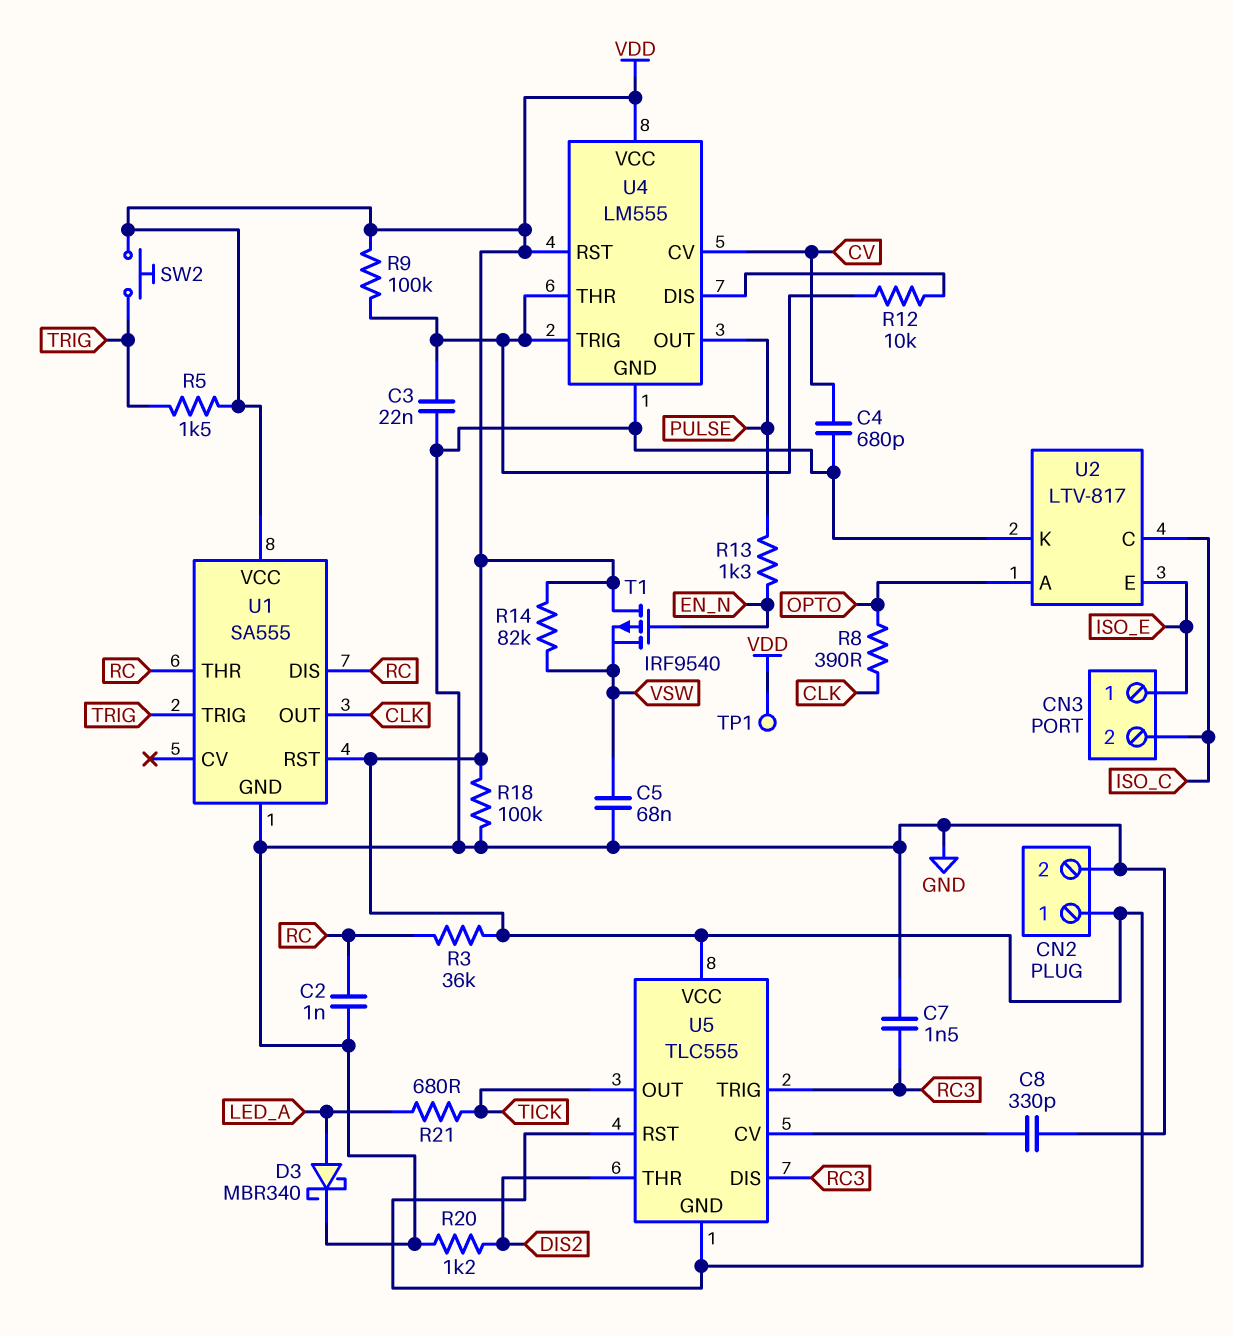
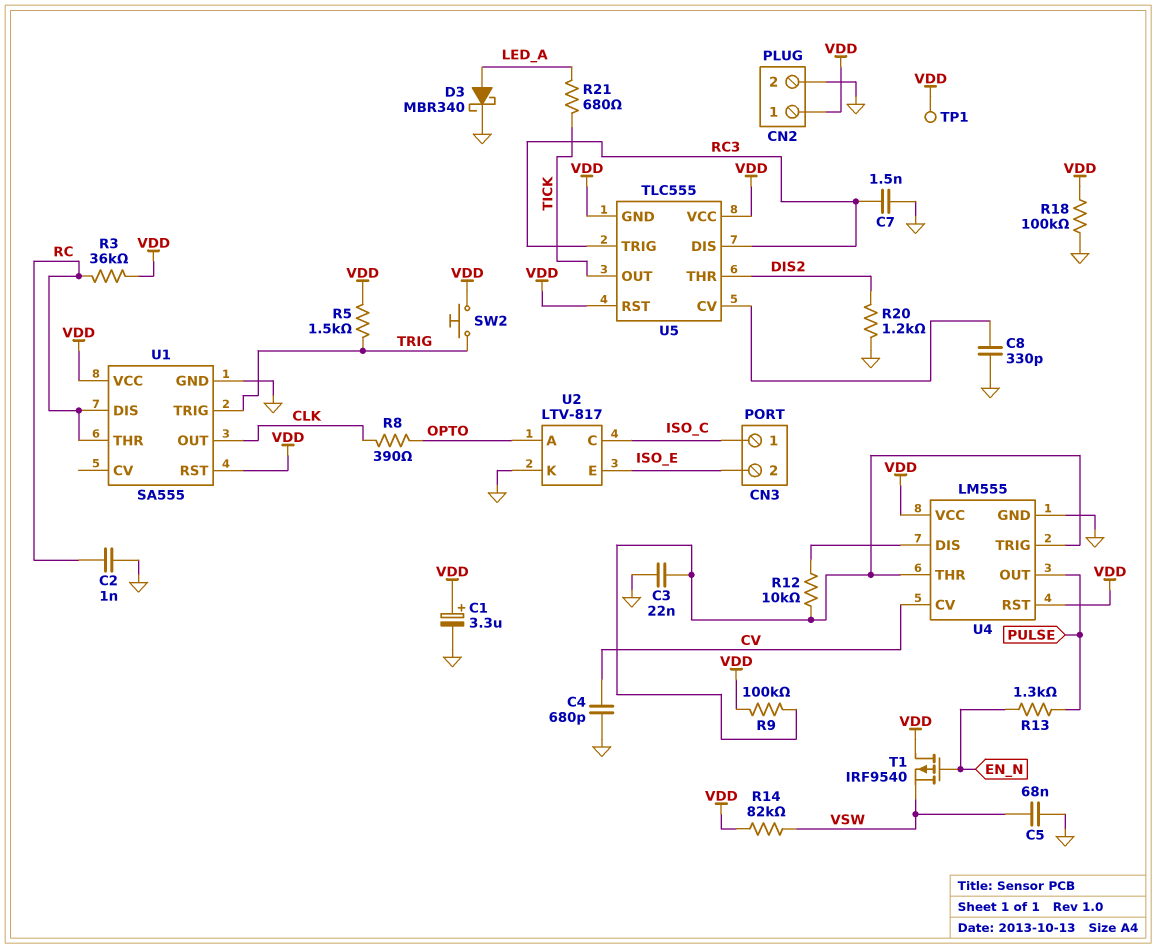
C1: none -> 3.3uF (plus VDD, minus GND)
CN3 pin 1: ISO_E -> ISO_C
CN3 pin 2: ISO_C -> ISO_E

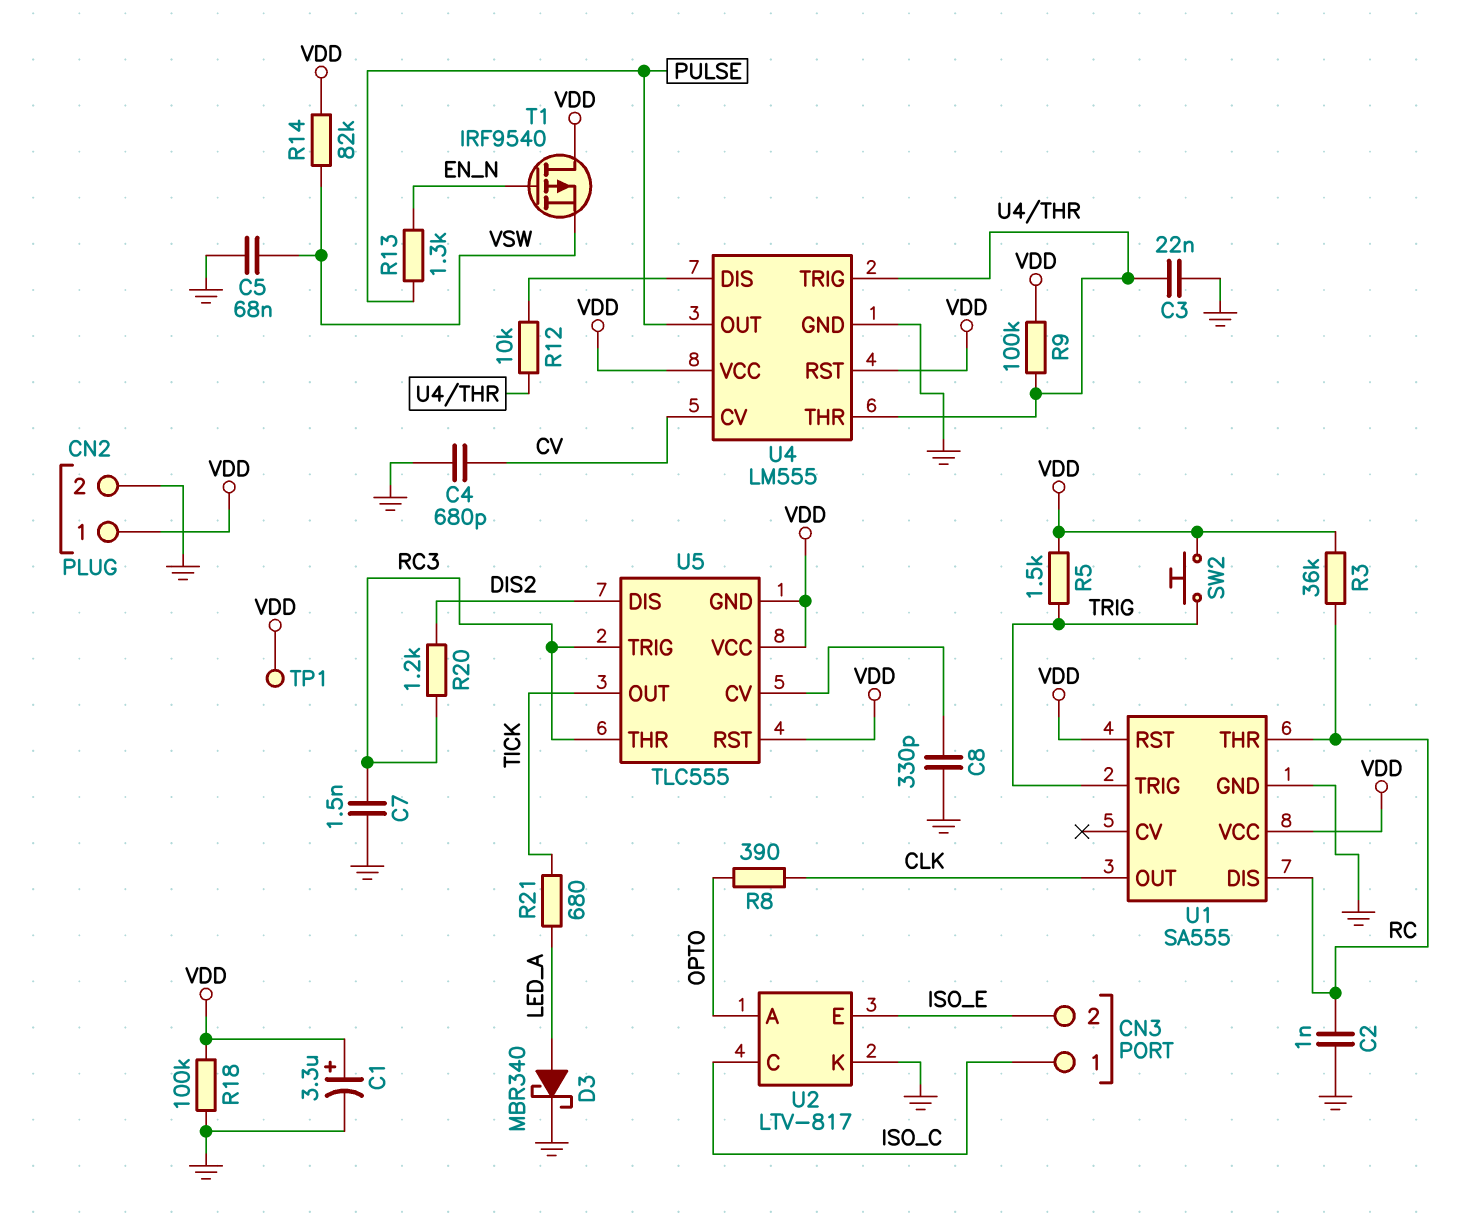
R20: 1.2k (DIS2, GND) -> 1.2k (DIS2, RC3)
U5 pin DIS: RC3 -> DIS2
U5 pin THR: DIS2 -> RC3

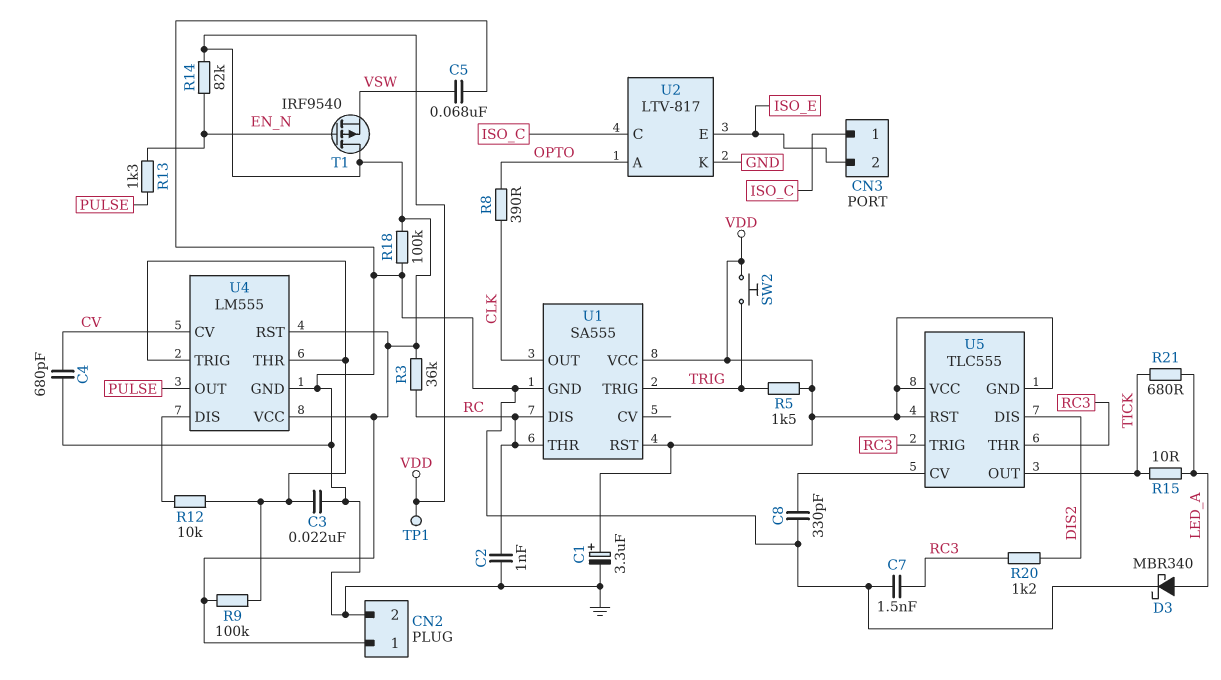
R14: 82k (VDD, VSW) -> 82k (EN_N, VDD)
R15: none -> 10 (LED_A, TICK)

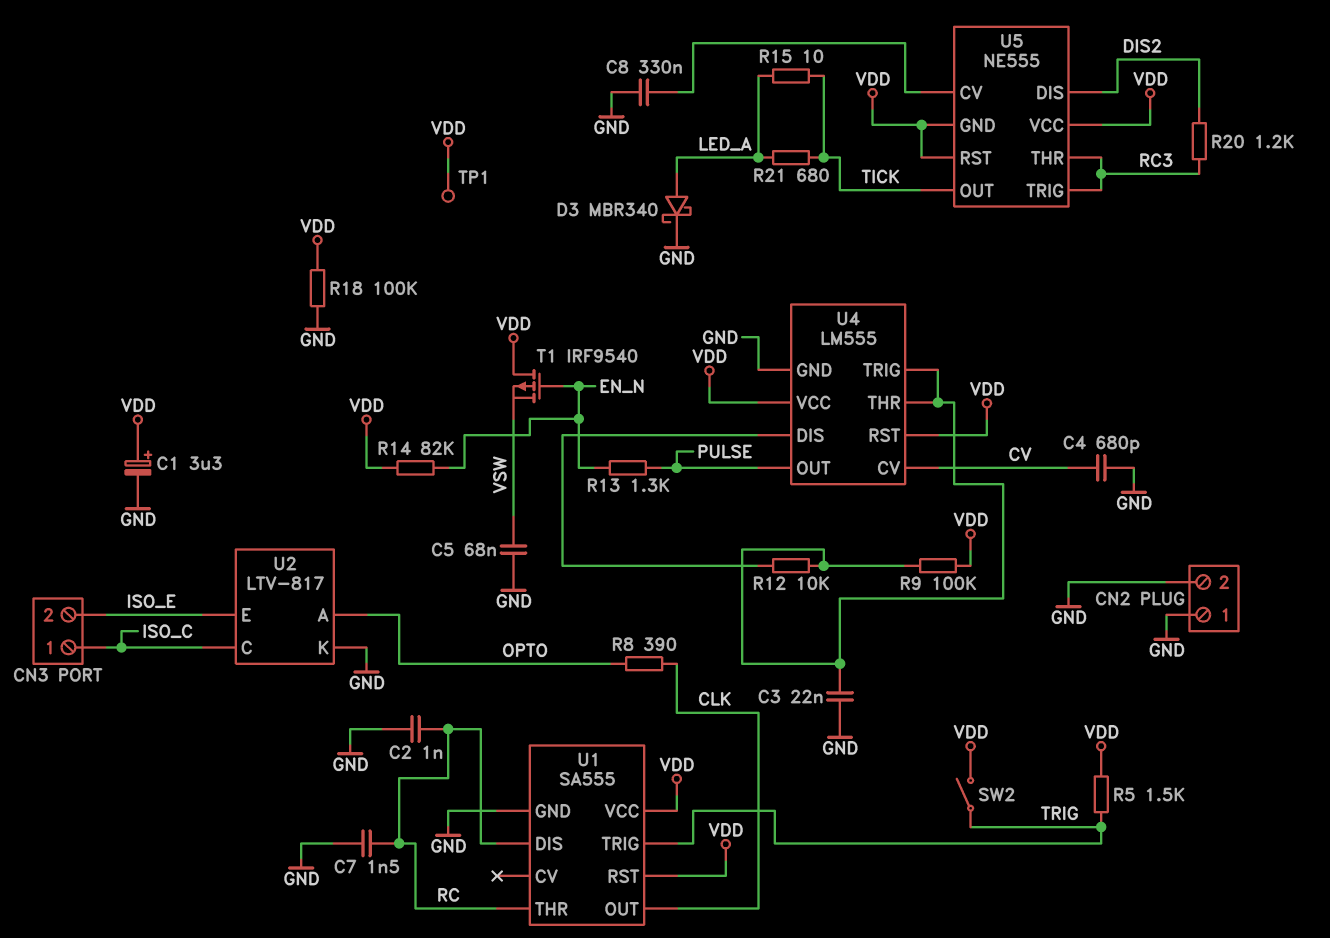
C7: 1.5nF (GND, RC3) -> 1.5nF (GND, RC)
C8: 330pF (GND, U5/CV) -> 330nF (GND, U5/CV)
CN2 pin 1: VDD -> GND
R3: 36k (RC, VDD) -> none
SW2: button (TRIG, VDD) -> switch (TRIG, VDD)
U5: TLC555 -> NE555

